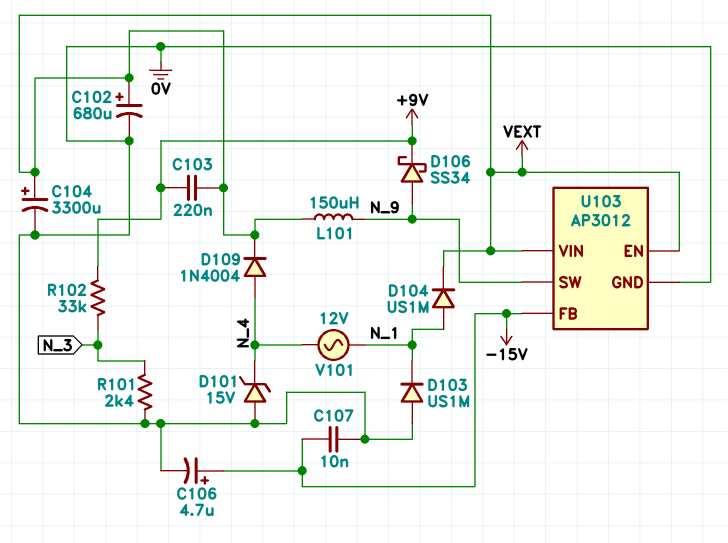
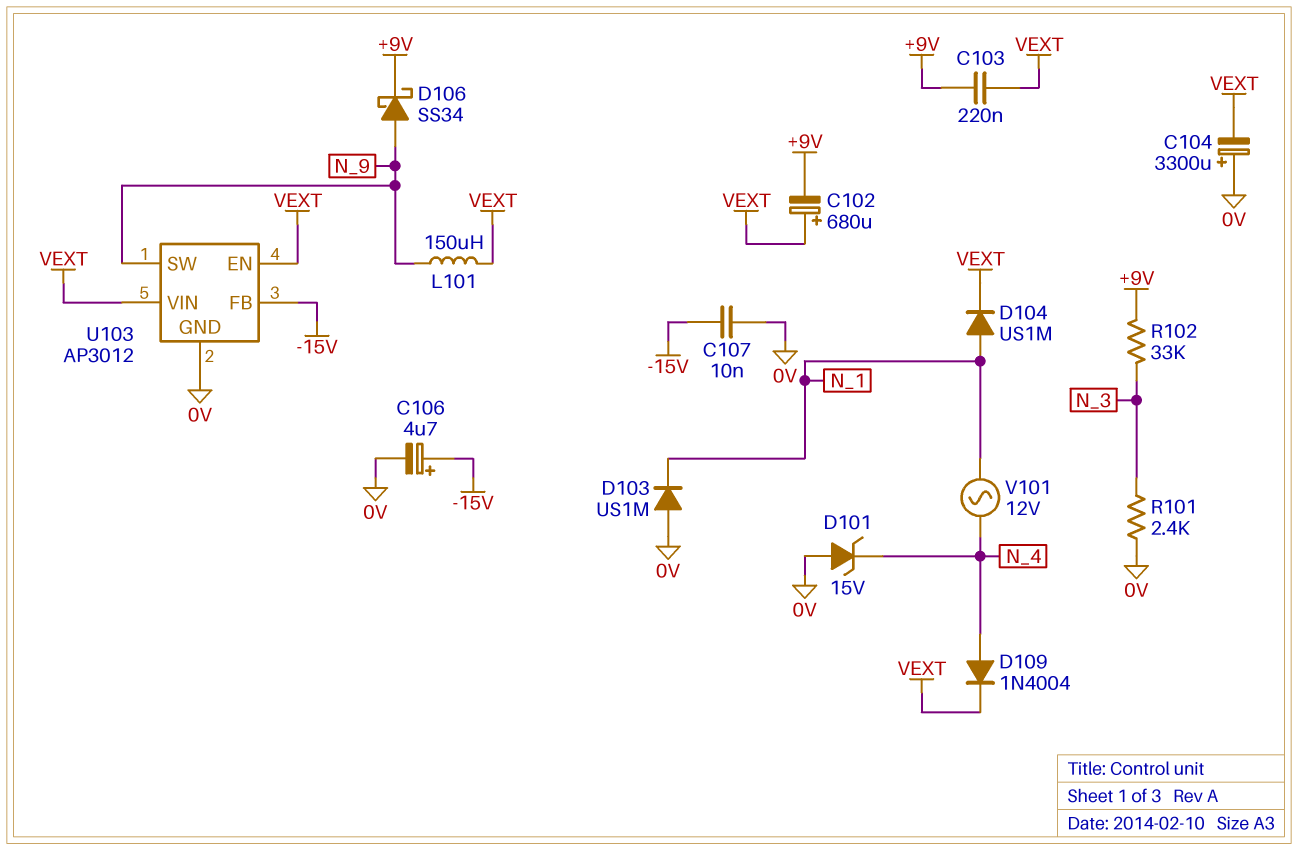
C102: 680uF (plus VEXT, minus 0V) -> 680uF (plus VEXT, minus +9V)
C104: 3300uF (plus VEXT, minus 0V) -> 3300uF (plus 0V, minus VEXT)

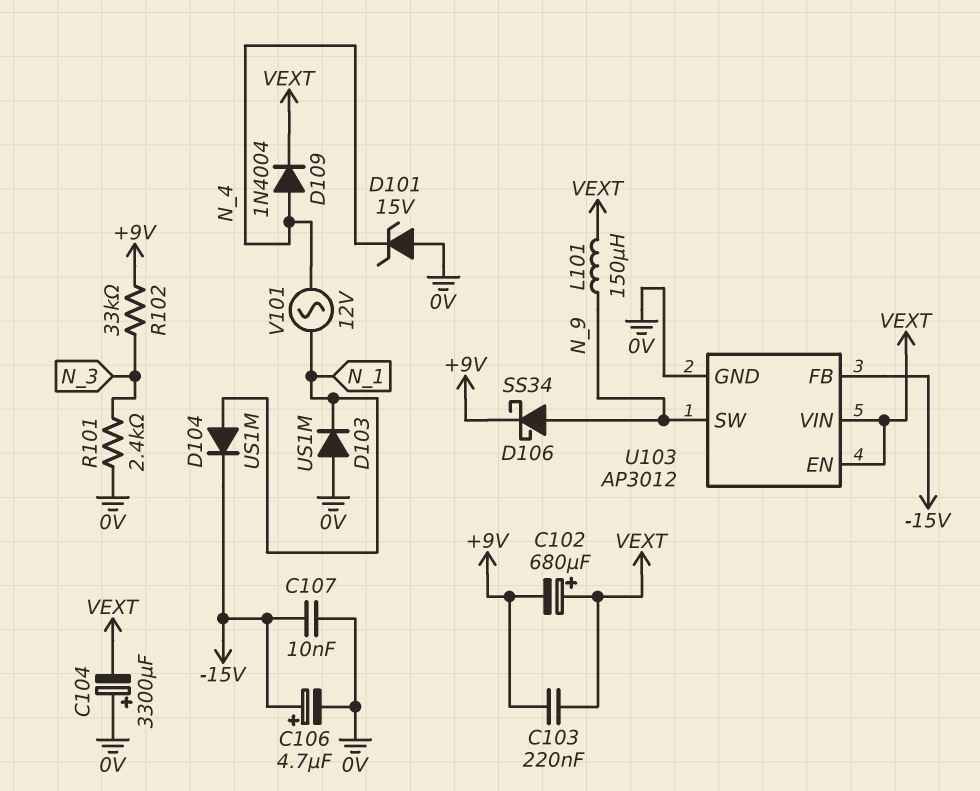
D104: diode US1M (A N_1, K VEXT) -> diode US1M (A N_1, K -15V)

